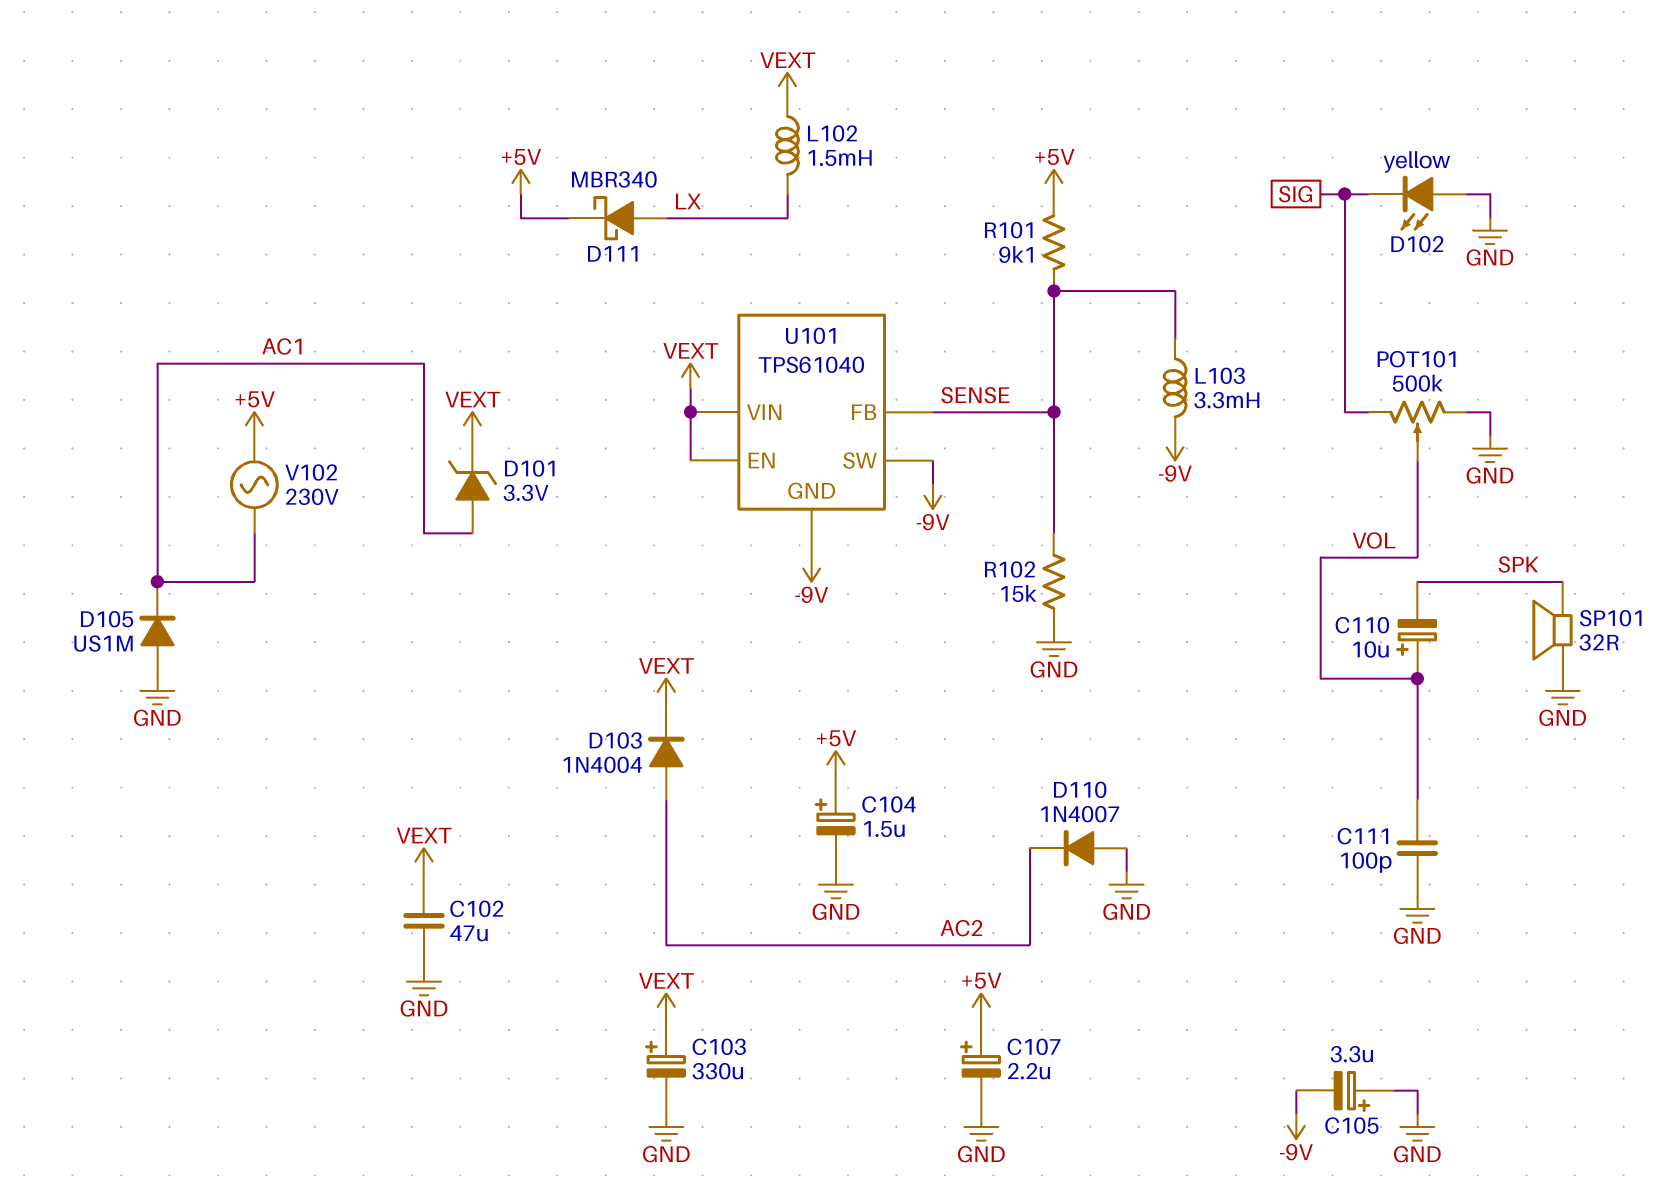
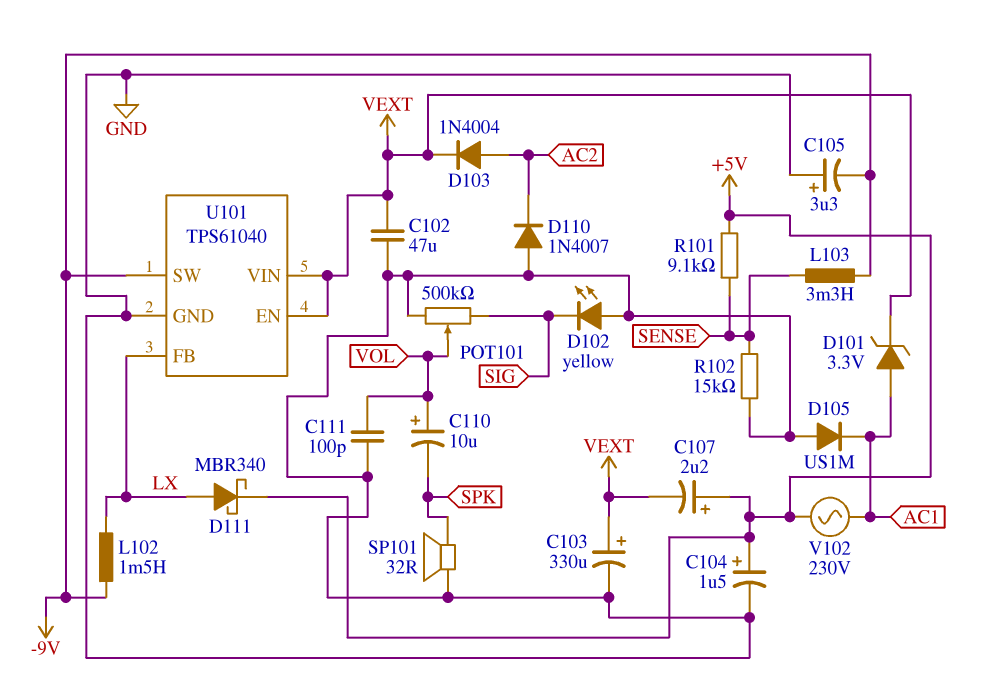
C107: 2.2uF (plus +5V, minus GND) -> 2.2uF (plus +5V, minus VEXT)
L102: 1.5mH (LX, VEXT) -> 1.5mH (-9V, LX)
U101 pin FB: SENSE -> LX
U101 pin GND: -9V -> GND

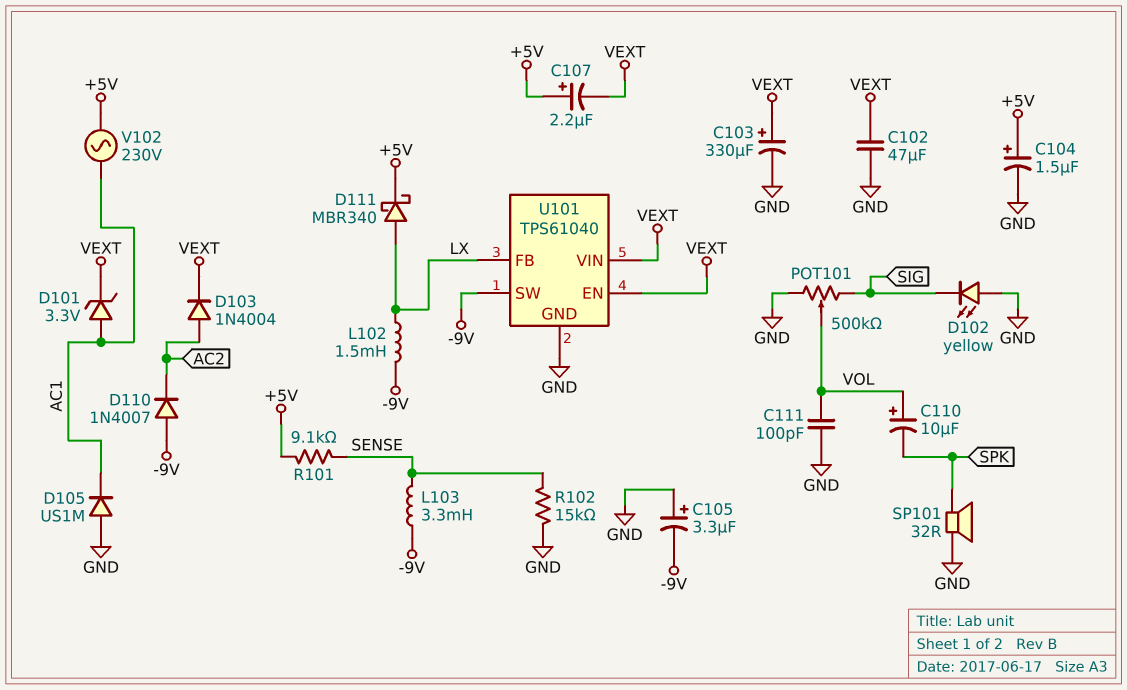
D110: diode 1N4007 (A GND, K AC2) -> diode 1N4007 (A -9V, K AC2)

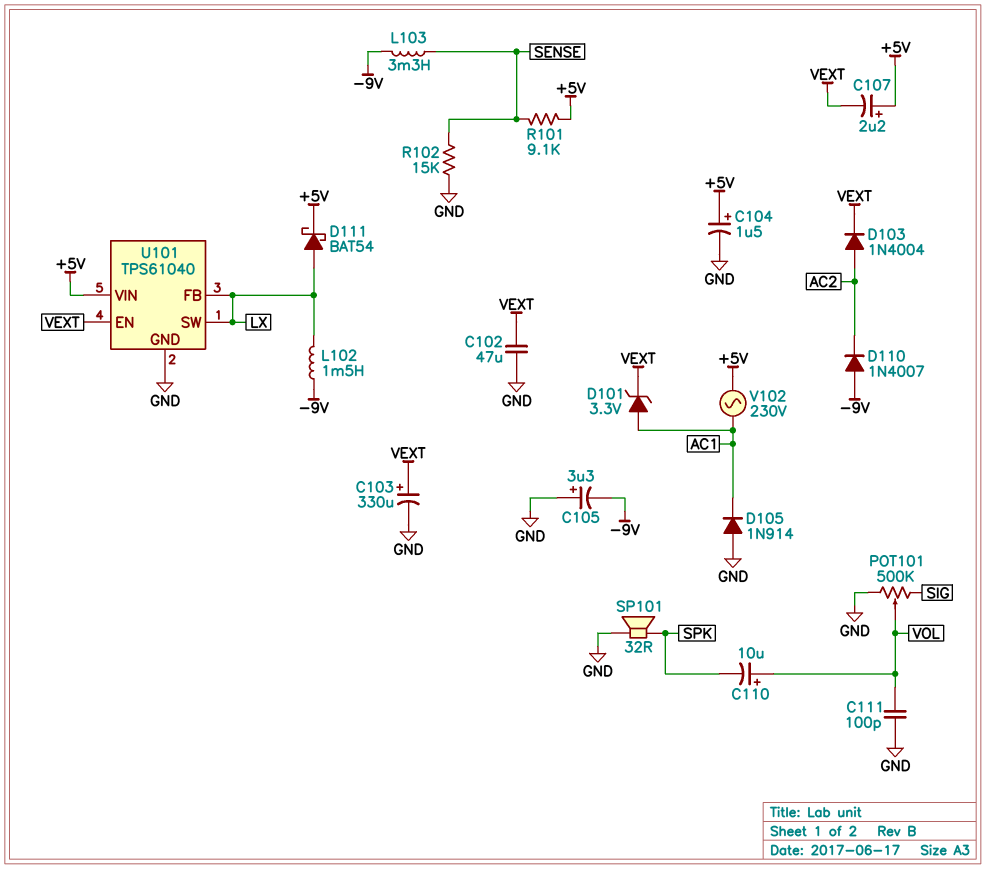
D102: LED yellow (A GND, K SIG) -> none
D105: diode US1M (A GND, K AC1) -> diode 1N914 (A GND, K AC1)
D111: schottky MBR340 (A LX, K +5V) -> schottky BAT54 (A LX, K +5V)
U101 pin SW: -9V -> LX
U101 pin VIN: VEXT -> +5V

